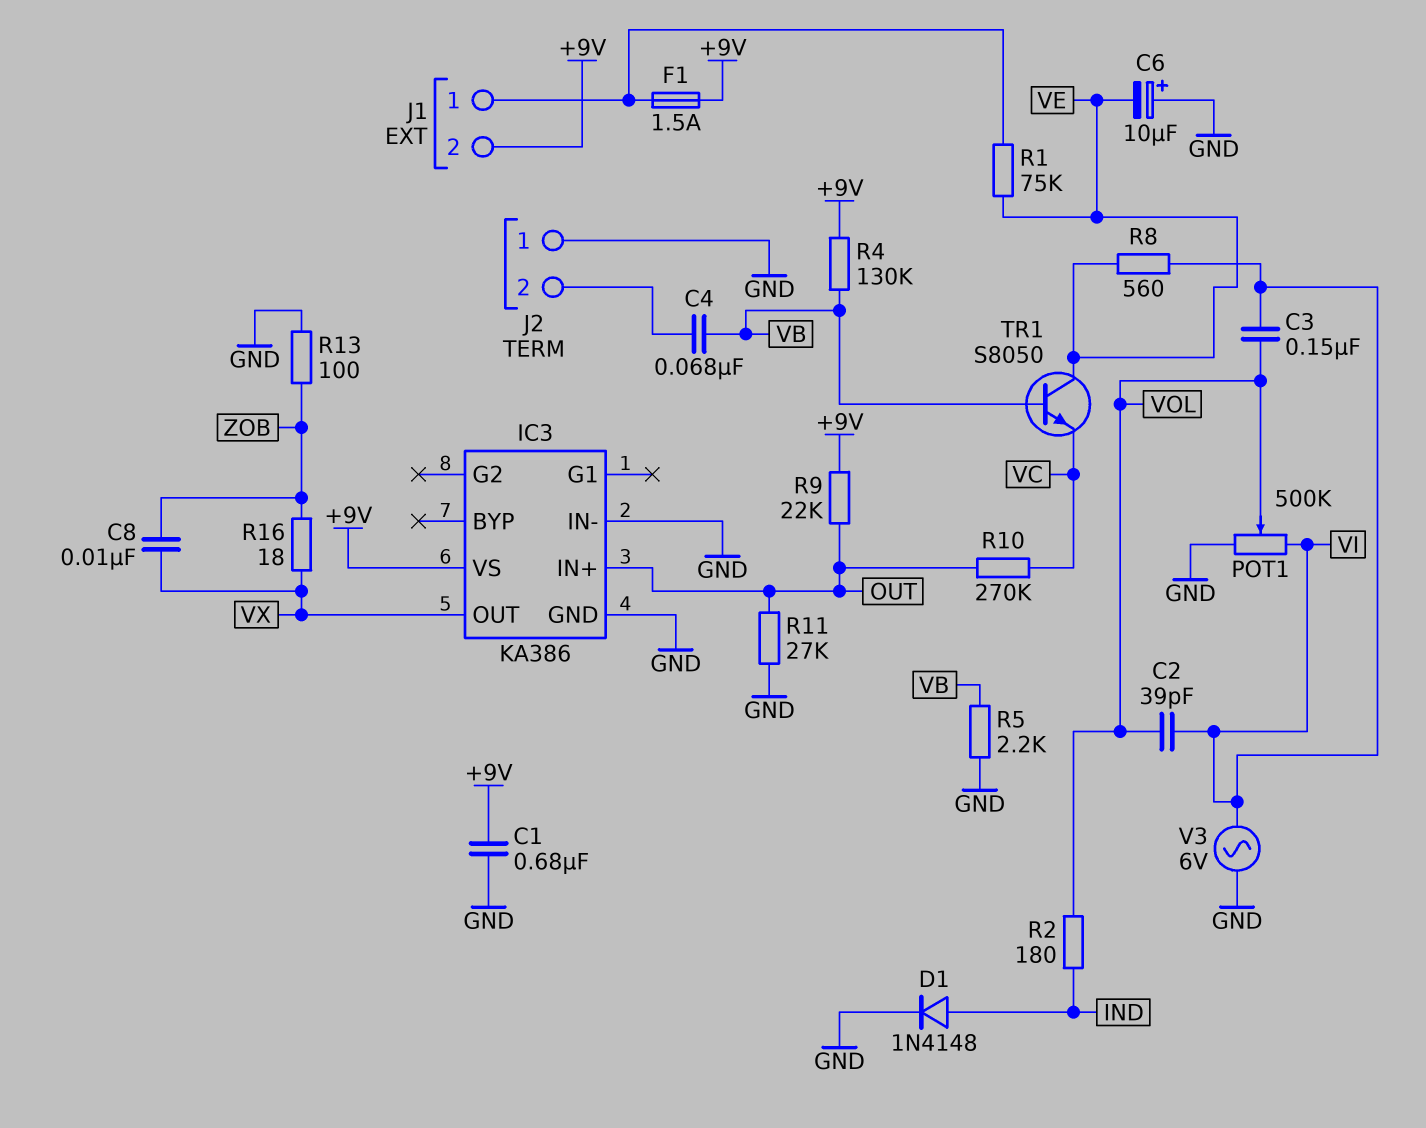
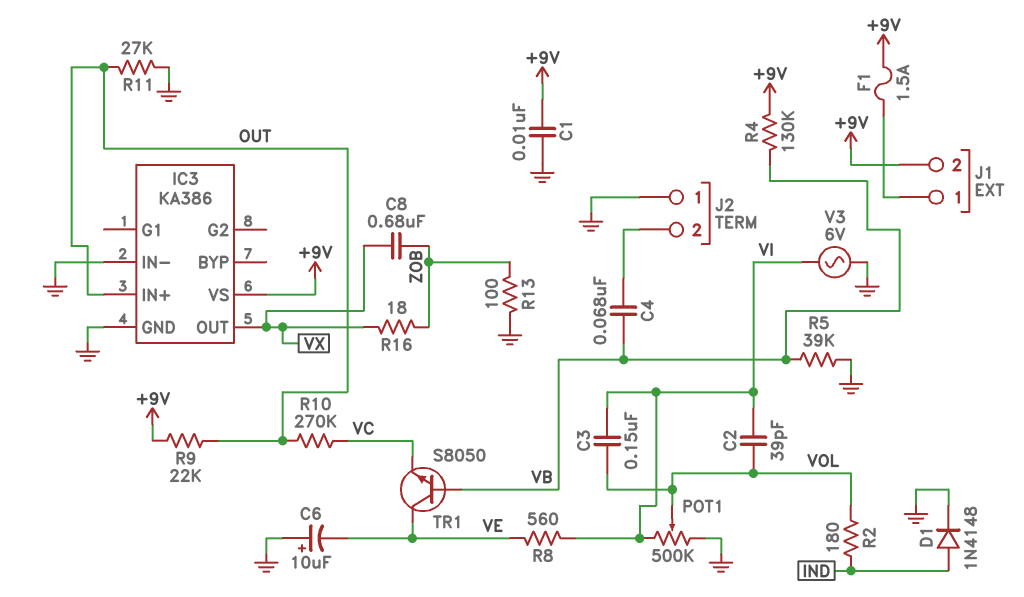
C1: 680nF (+9V, GND) -> 10nF (+9V, GND)
C8: 10nF (VX, ZOB) -> 680nF (VX, ZOB)
R1: 75k (J1/1, VE) -> none
R5: 2.2k (GND, VB) -> 39k (GND, VB)

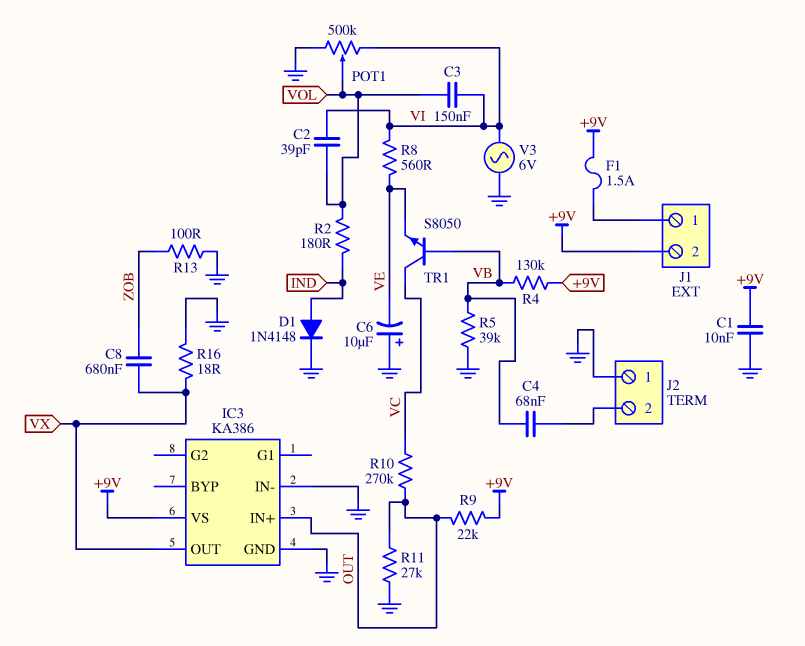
R16: 18 (VX, ZOB) -> 18 (GND, VX)
TR1: NPN S8050 (B VB, C VE, E VC) -> NPN S8050 (B VB, C VC, E VE)

